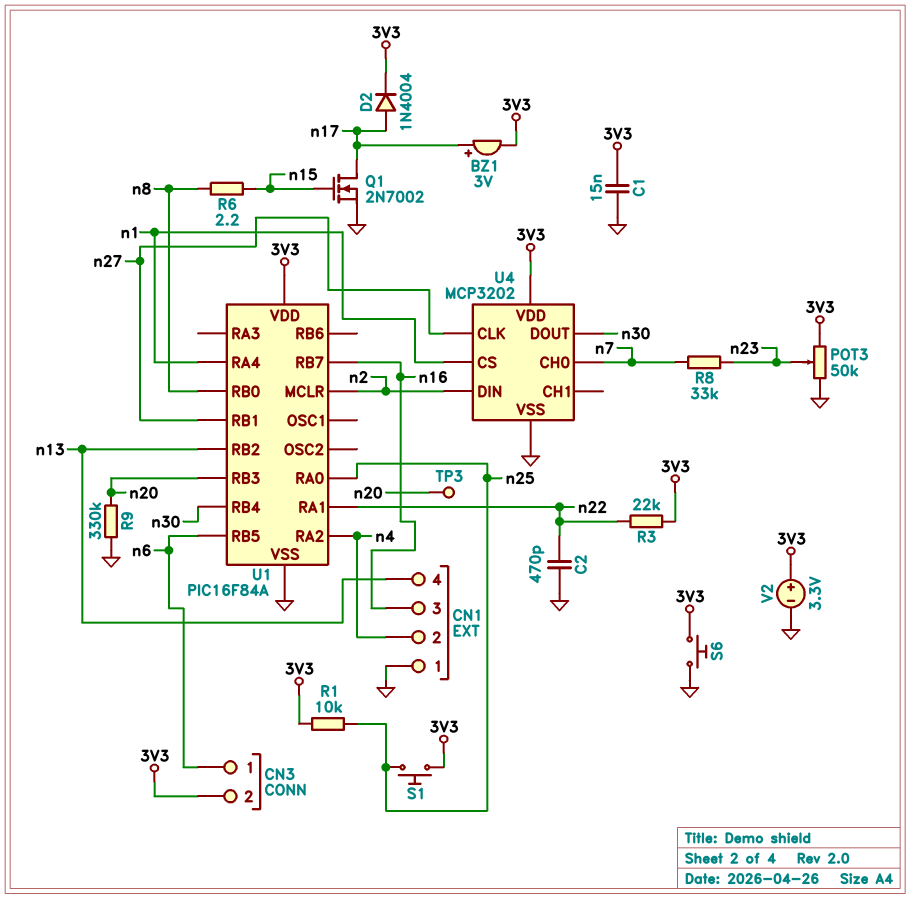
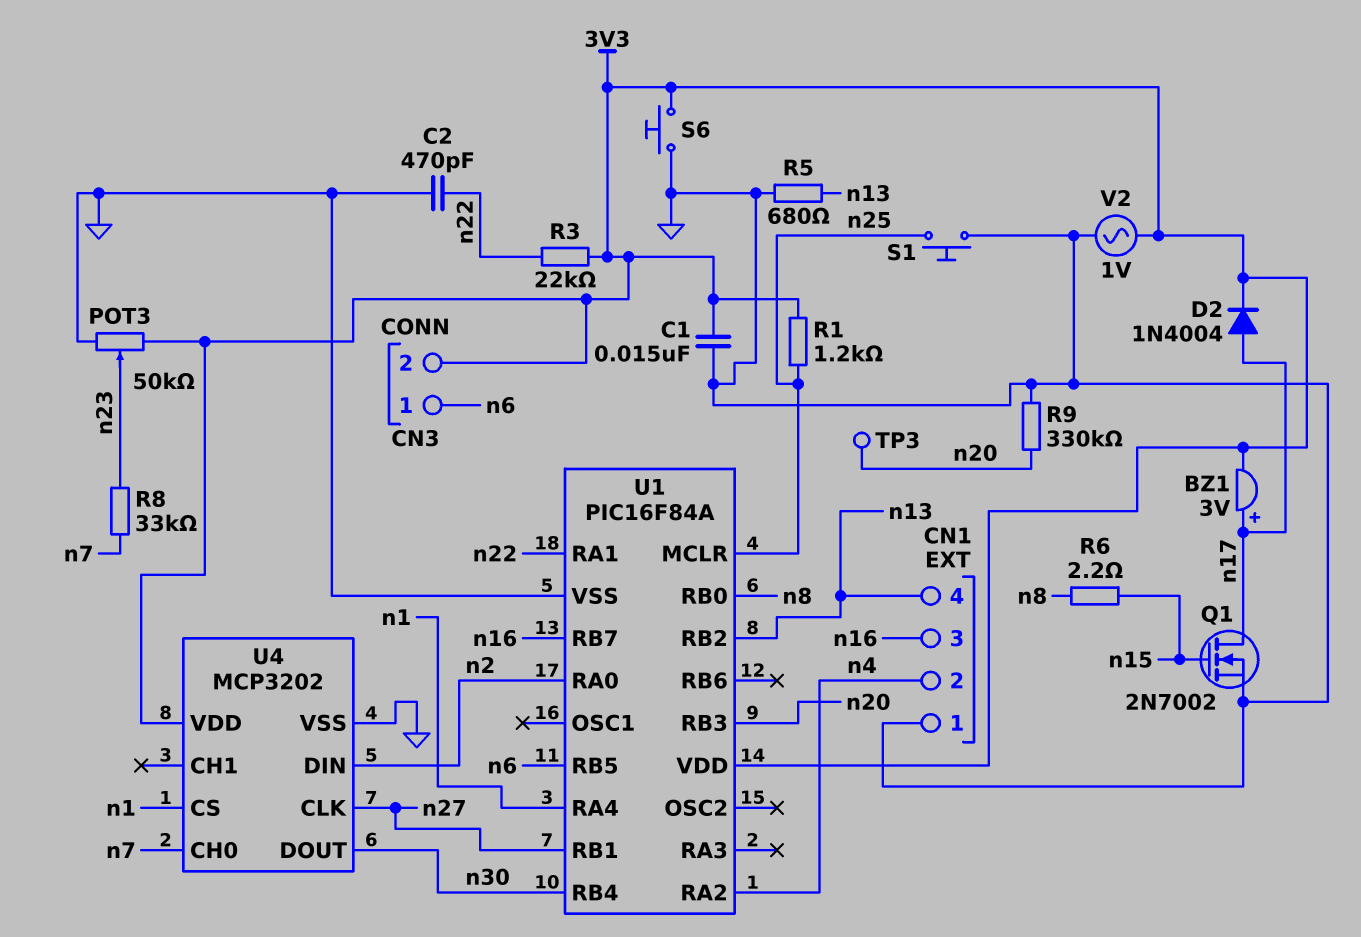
R1: 10k (3V3, n25) -> 1.2k (3V3, n25)
R5: none -> 680 (GND, n13)
S1: button (3V3, n25) -> button (GND, n25)
U1 pin MCLR: n2 -> n25
U1 pin RA0: n25 -> n2
V2: 3.3V (plus 3V3, minus GND) -> AC 1V (3V3, GND)

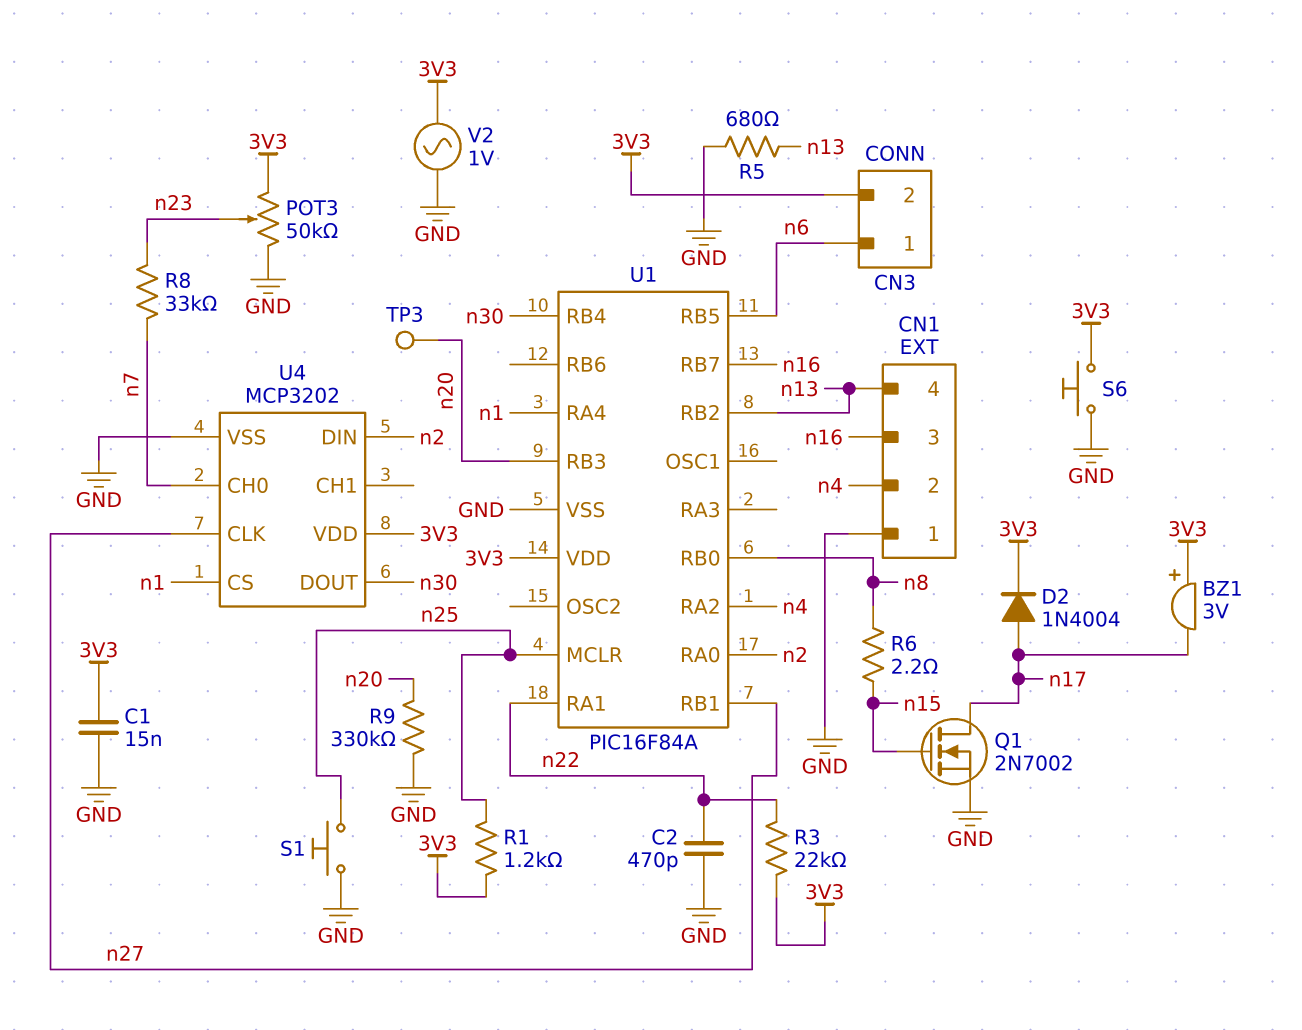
BZ1: buzzer 3V (plus n17, minus 3V3) -> buzzer 3V (plus 3V3, minus n17)

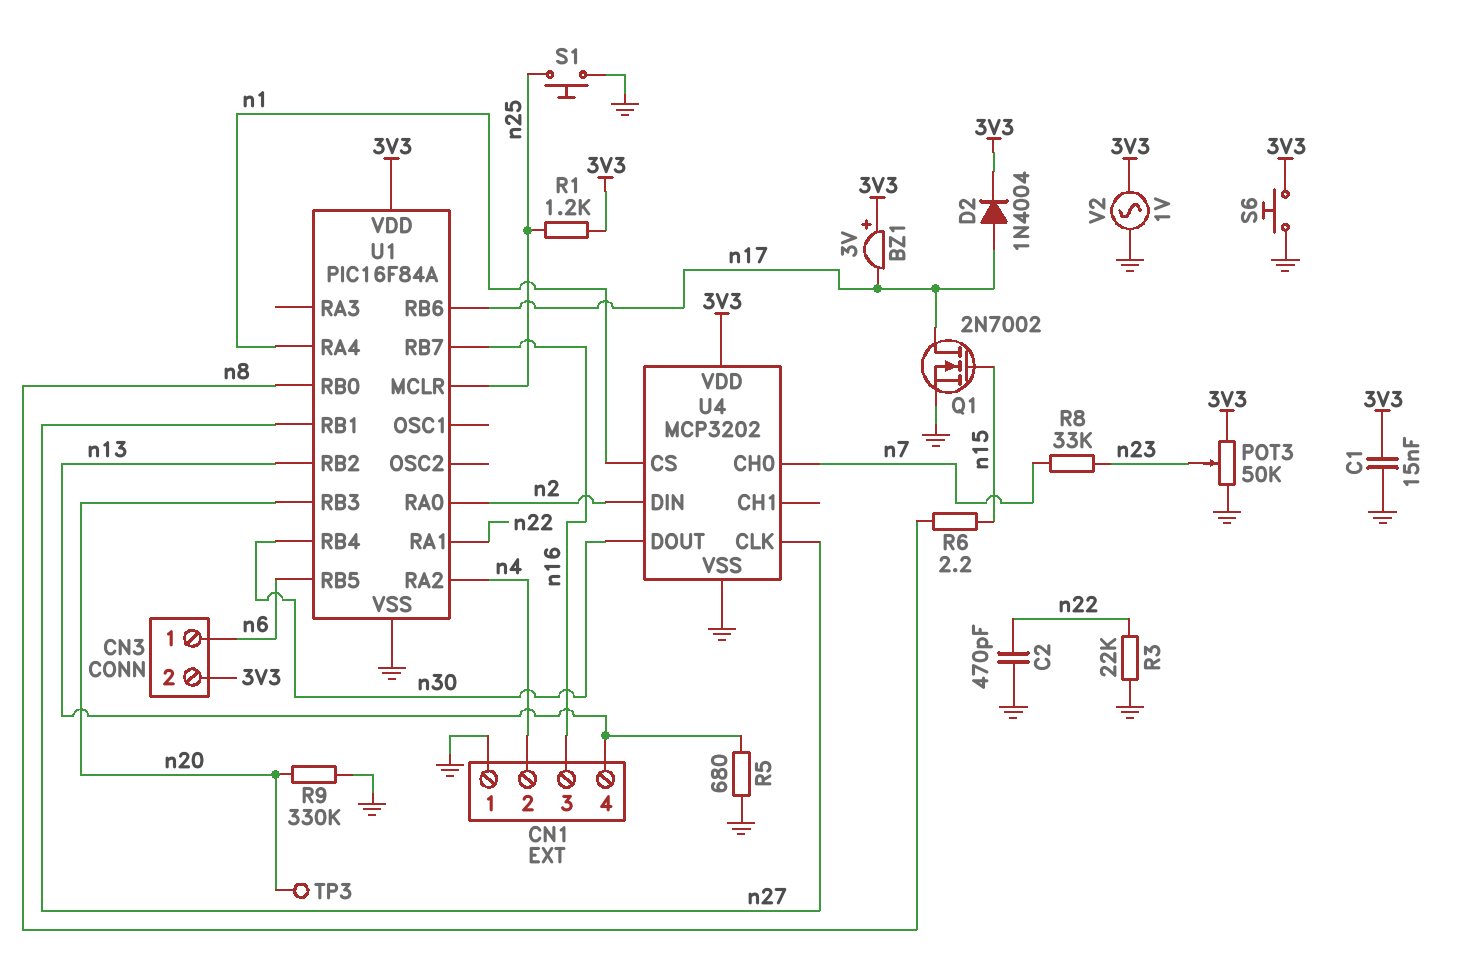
R3: 22k (3V3, n22) -> 22k (GND, n22)
U1 pin RB6: none -> n17

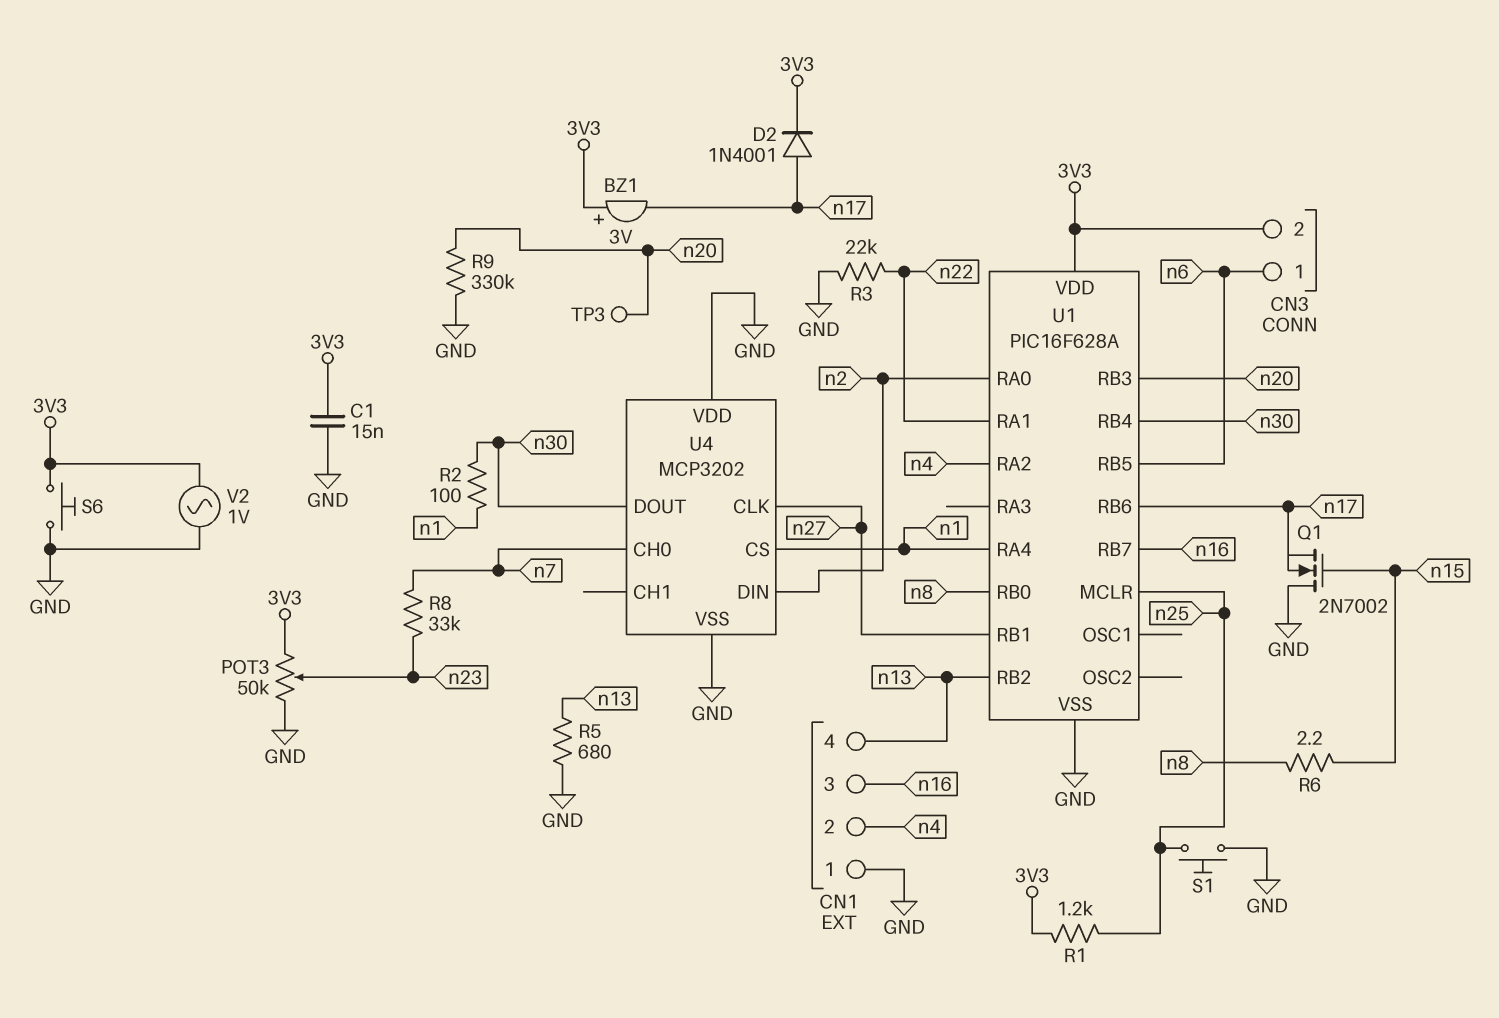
C2: 470pF (GND, n22) -> none
D2: diode 1N4004 (A n17, K 3V3) -> diode 1N4001 (A n17, K 3V3)
Q1: NMOS 2N7002 (G n15, D n17, S GND) -> NMOS 2N7002 (G n15, D GND, S n17)
R2: none -> 100 (n1, n30)
U1: PIC16F84A -> PIC16F628A
U4 pin VDD: 3V3 -> GND

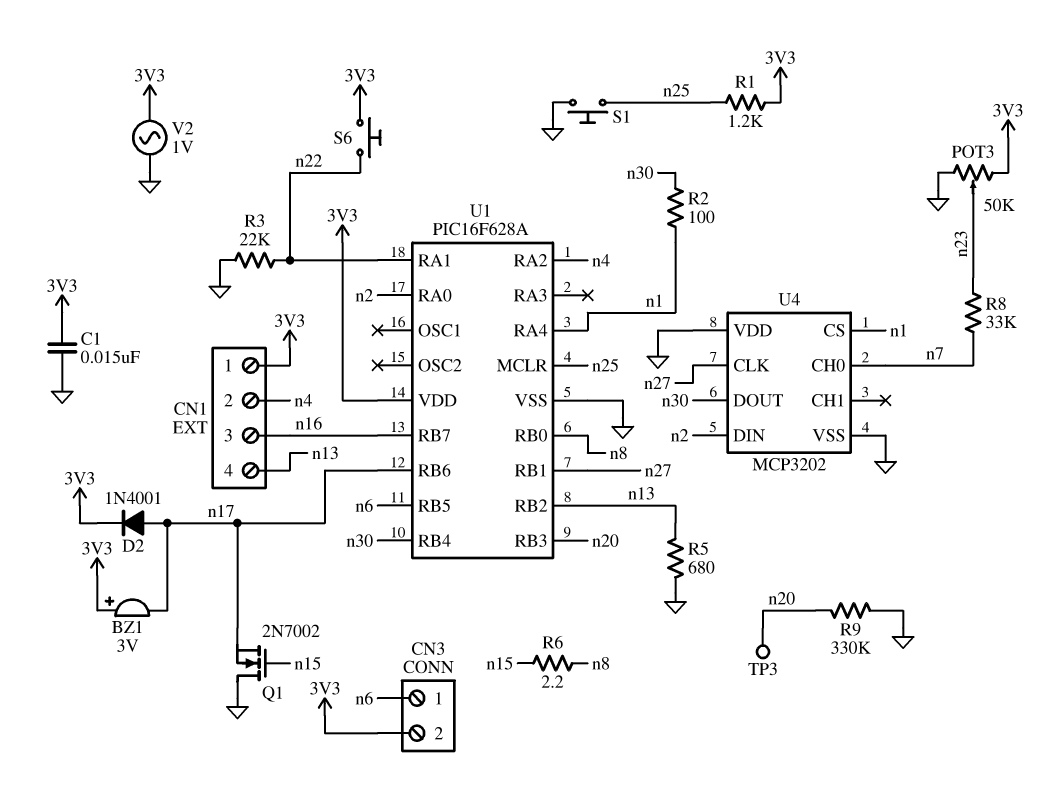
CN1 pin 1: GND -> 3V3
S6: button (3V3, GND) -> button (3V3, n22)

